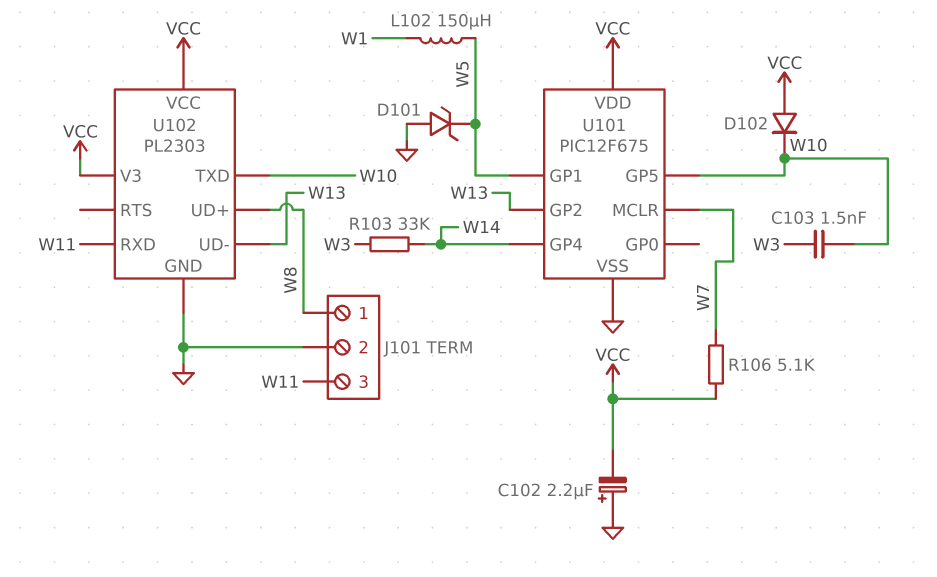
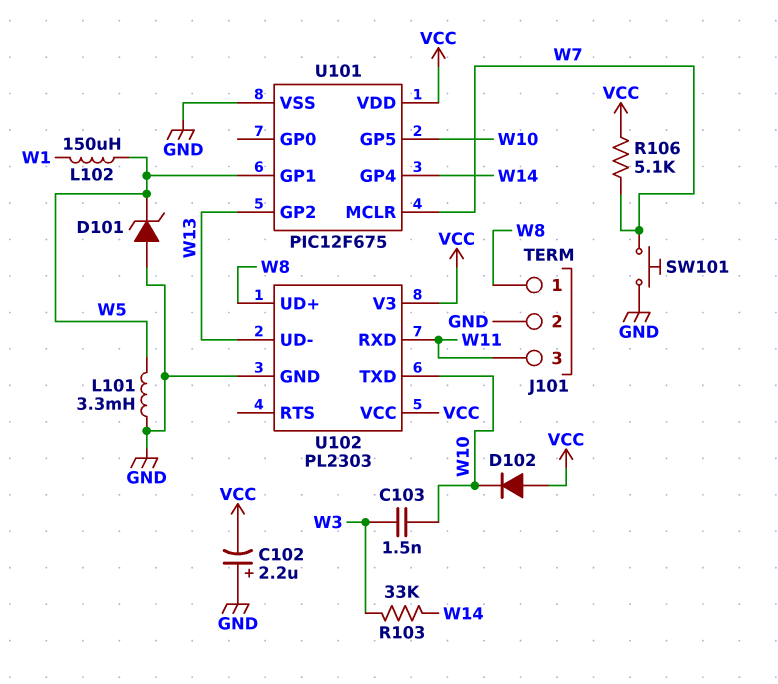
L101: none -> 3.3mH (GND, W5)
SW101: none -> button (GND, W7)

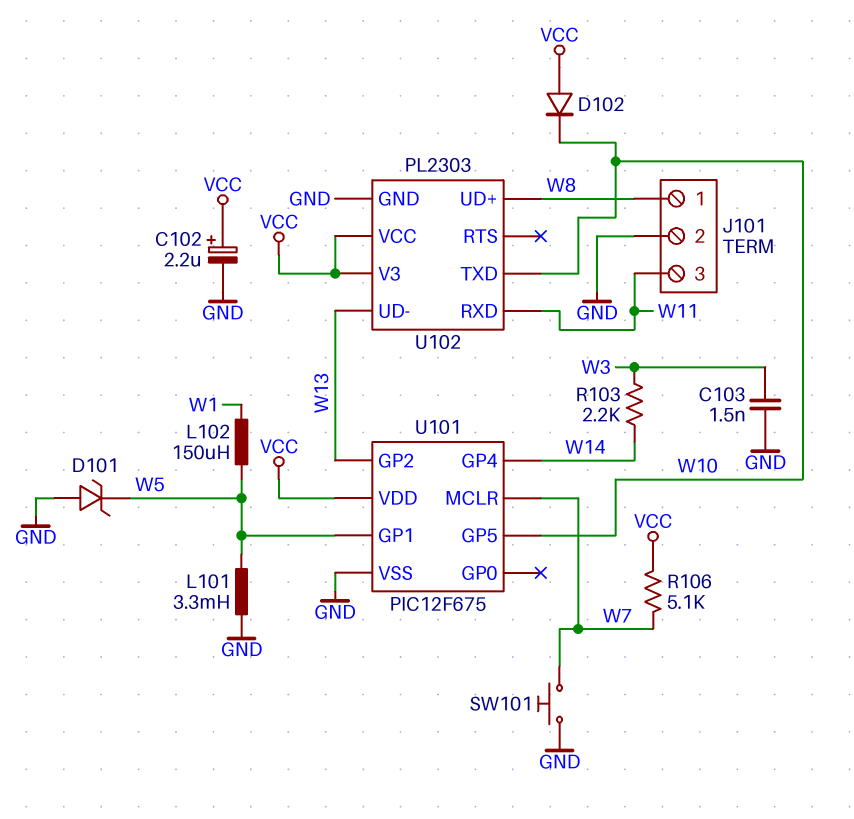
C102: 2.2uF (plus GND, minus VCC) -> 2.2uF (plus VCC, minus GND)
C103: 1.5nF (W3, W10) -> 1.5nF (GND, W3)
R103: 33k (W3, W14) -> 2.2k (W3, W14)

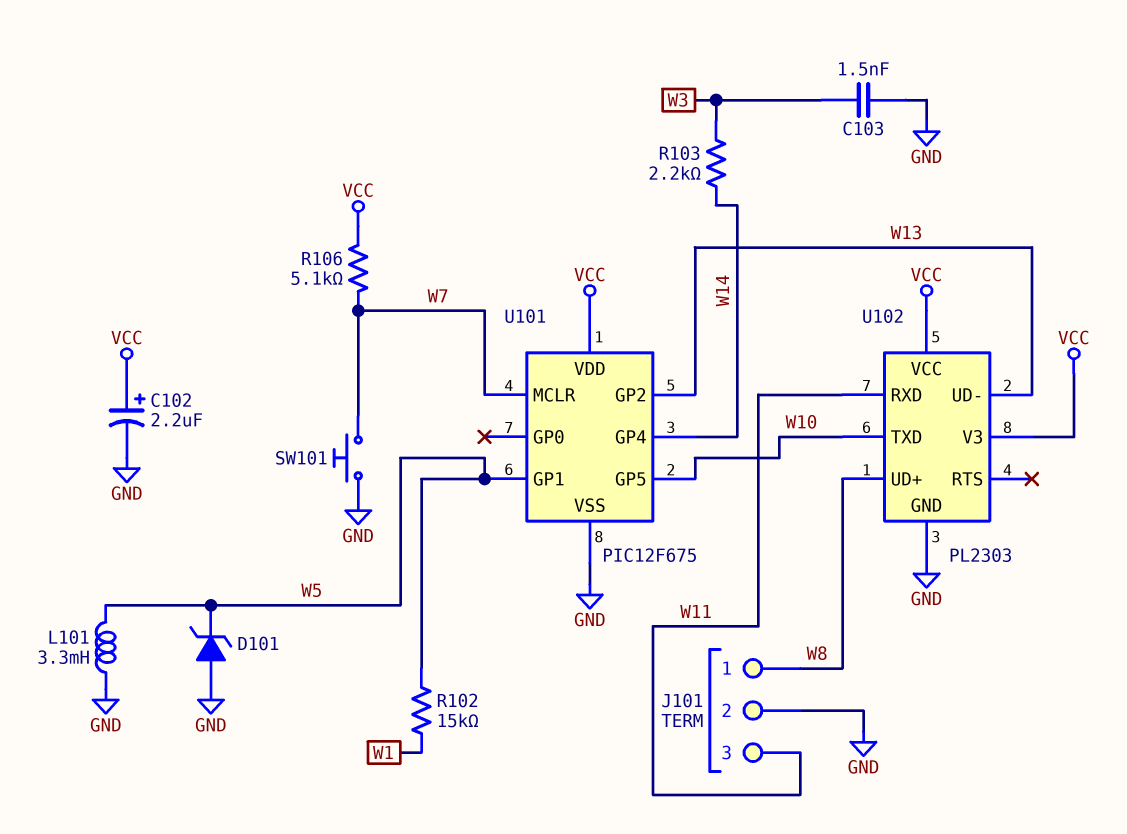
D102: diode (A VCC, K W10) -> none
L102: 150uH (W1, W5) -> none
R102: none -> 15k (W1, W5)

